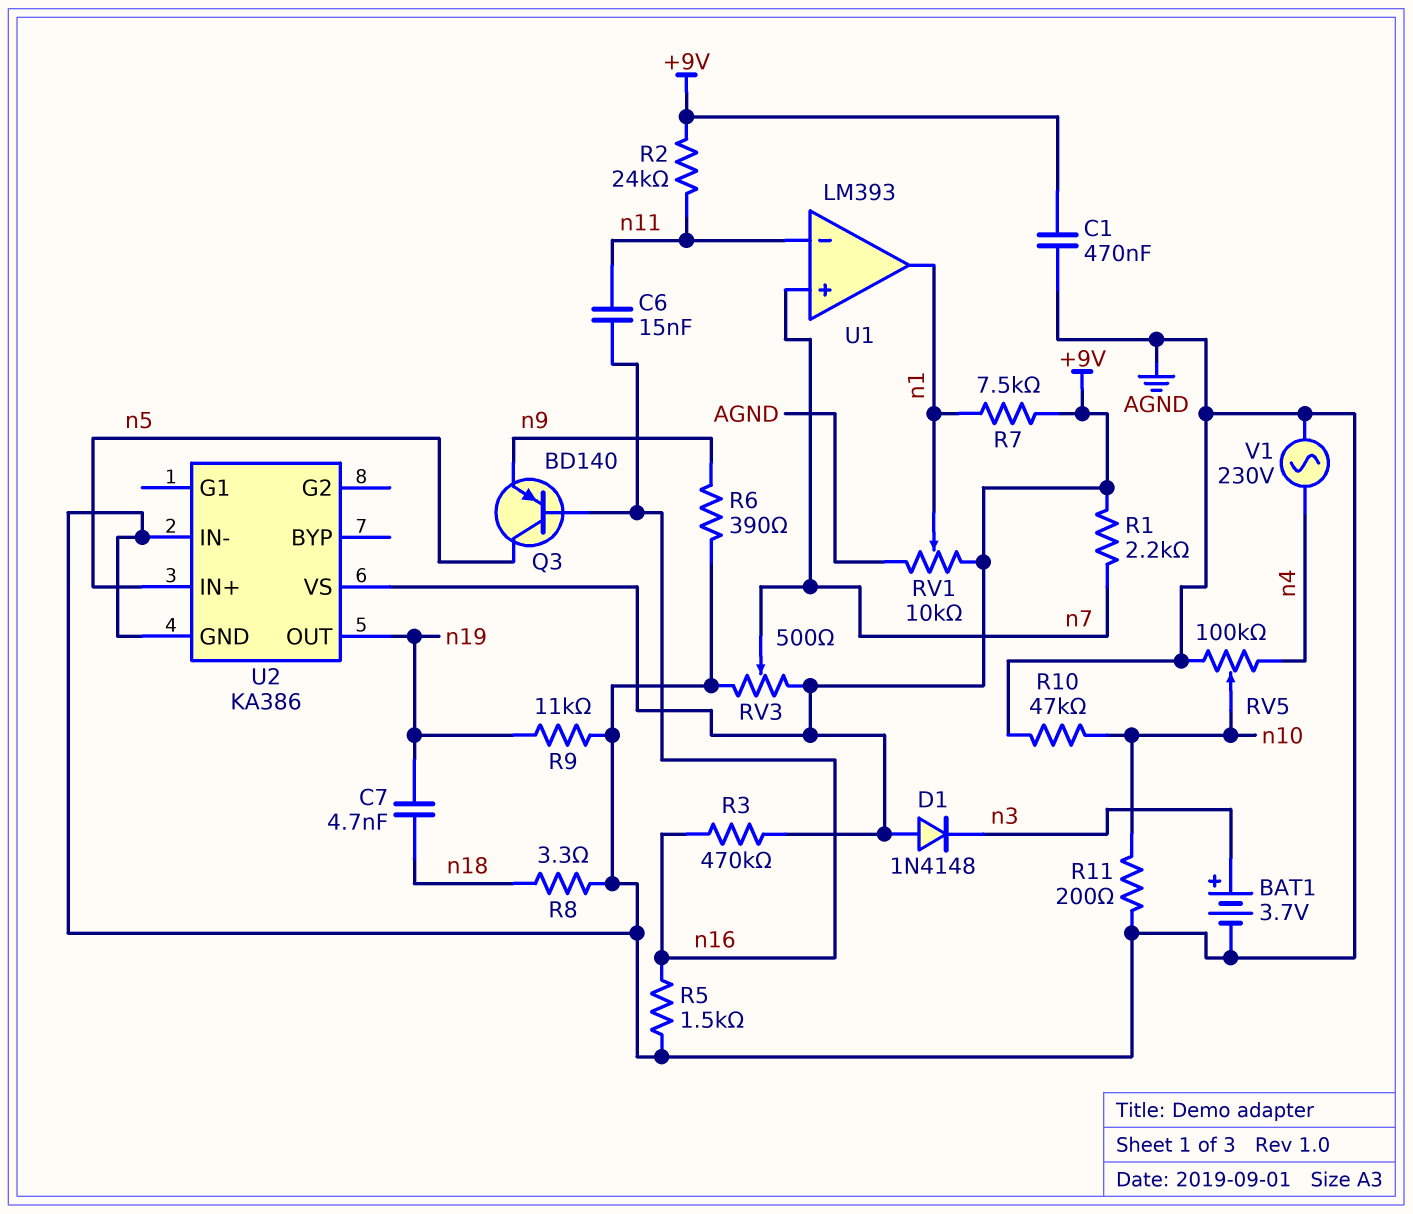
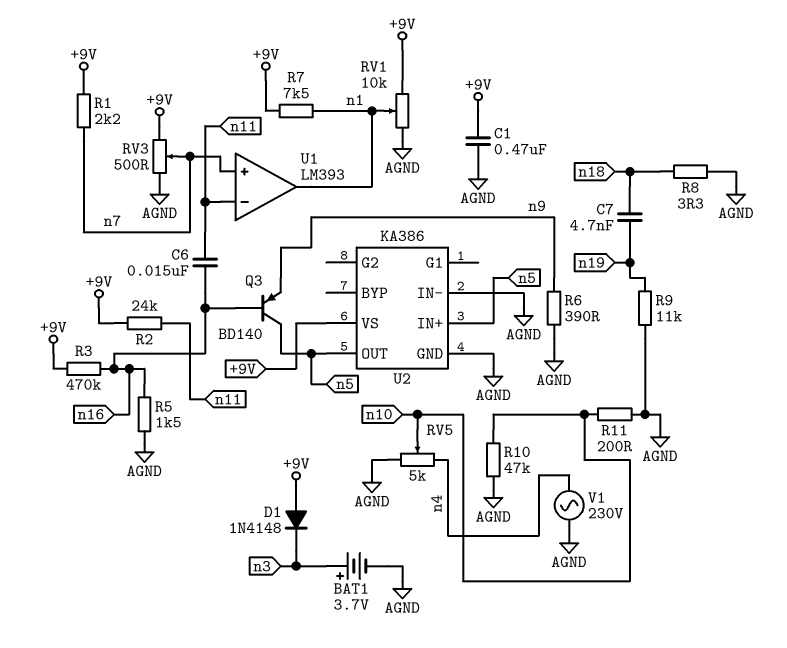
RV5: 100k (AGND, n4, wiper n10) -> 5k (AGND, n4, wiper n10)
U2 pin OUT: n19 -> n5

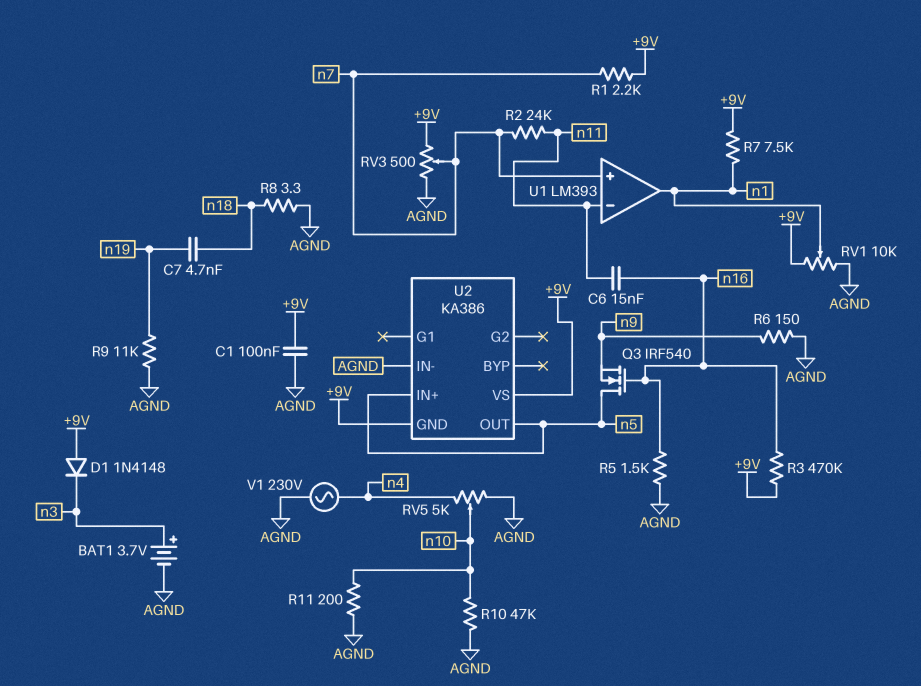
C1: 470nF (+9V, AGND) -> 100nF (+9V, AGND)
Q3: PNP BD140 (B n16, C n5, E n9) -> NMOS IRF540 (G n16, D n5, S n9)
R2: 24k (+9V, n11) -> 24k (n7, n11)
R6: 390 (AGND, n9) -> 150 (AGND, n9)
U2 pin GND: AGND -> +9V

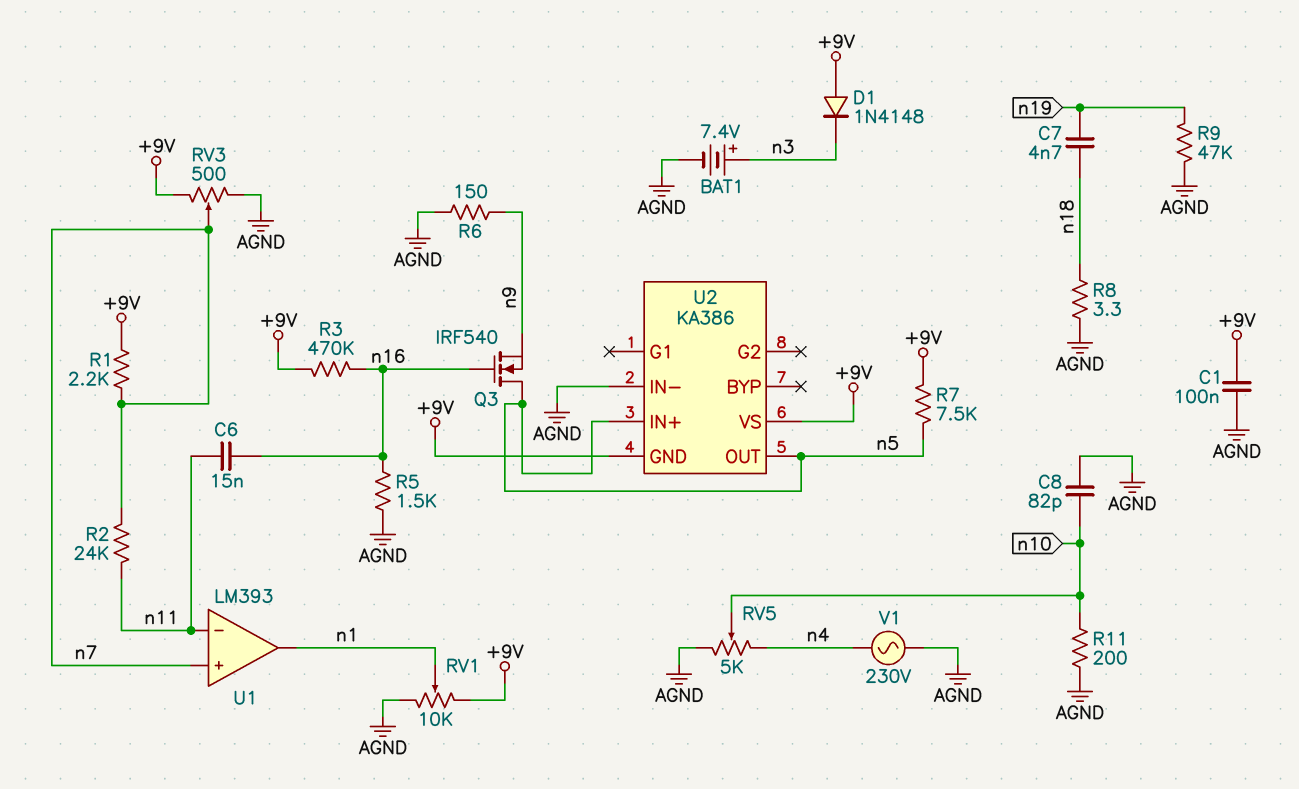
BAT1: 3.7V (plus n3, minus AGND) -> 7.4V (plus n3, minus AGND)
C8: none -> 82pF (AGND, n10)
R7: 7.5k (+9V, n1) -> 7.5k (+9V, n5)
R9: 11k (AGND, n19) -> 47k (AGND, n19)
R10: 47k (AGND, n10) -> none

